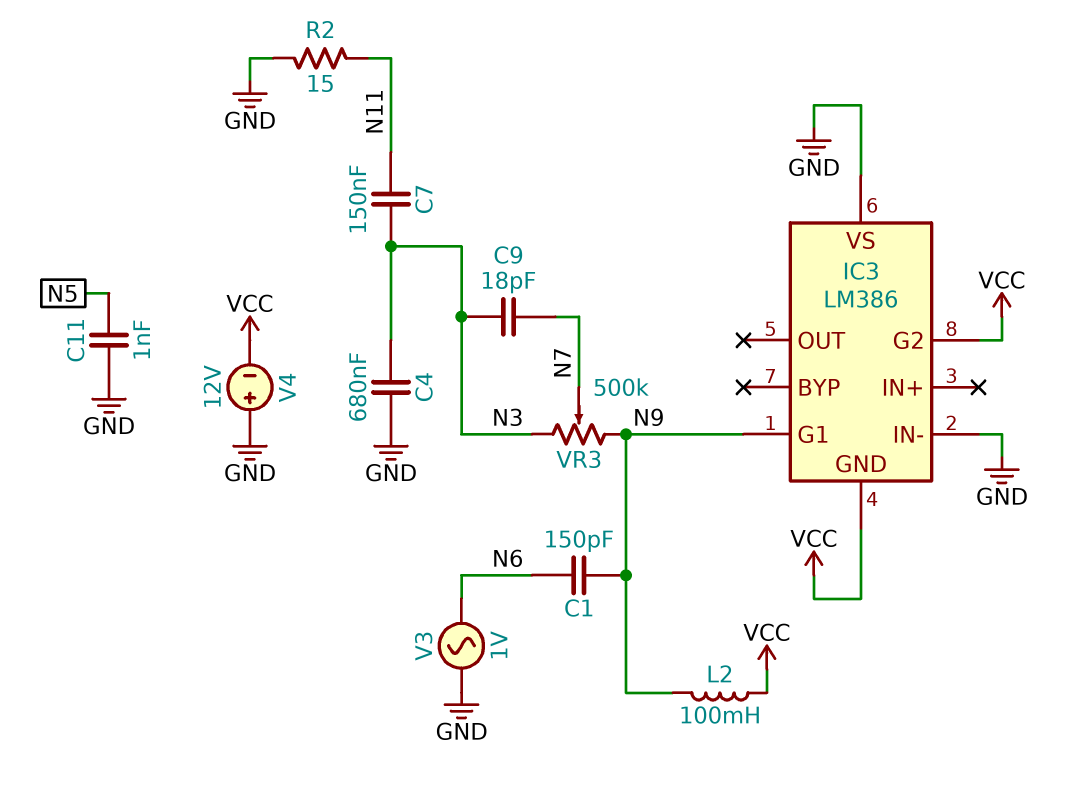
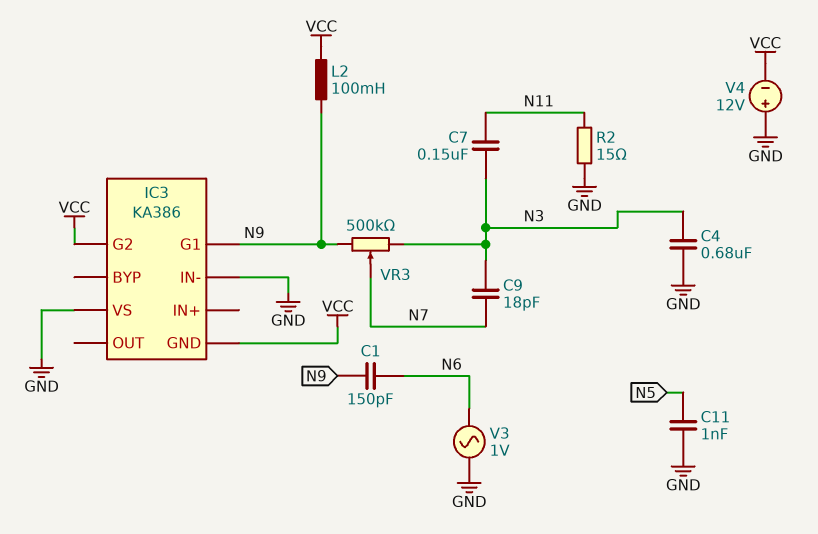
IC3: LM386 -> KA386

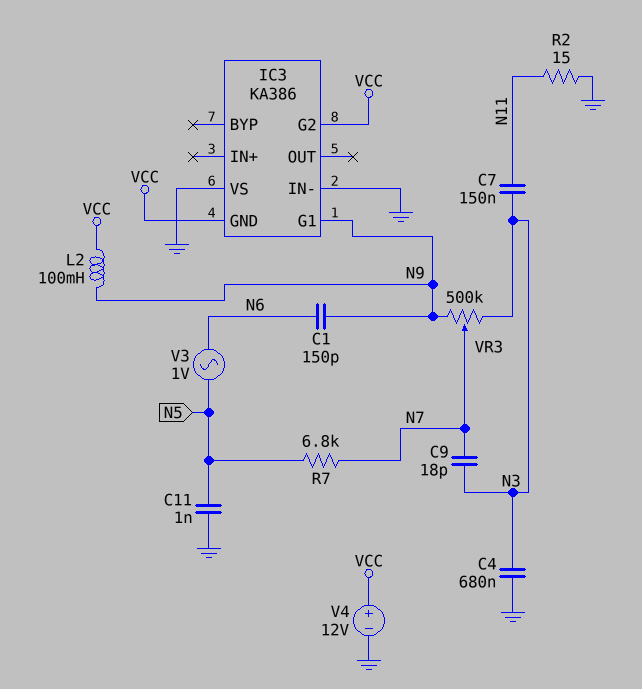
R7: none -> 6.8k (N5, N7)
V3: AC 1V (GND, N6) -> AC 1V (N5, N6)
V4: 12V (plus GND, minus VCC) -> 12V (plus VCC, minus GND)

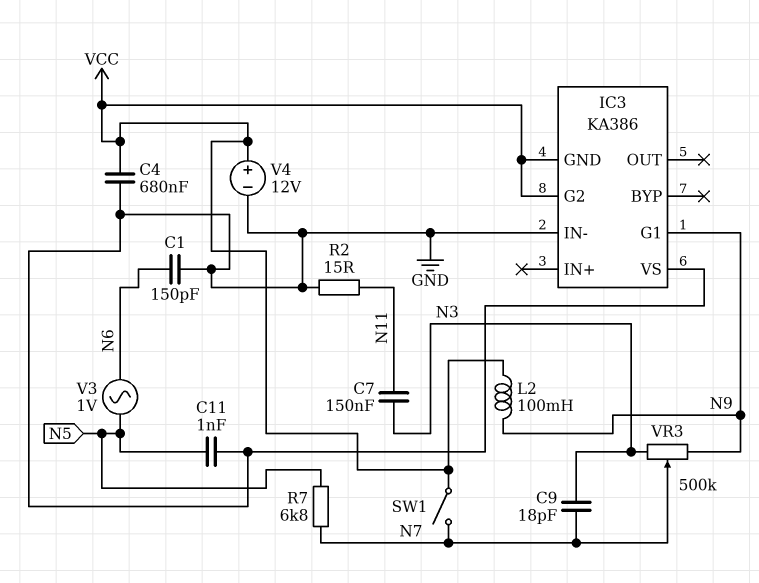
C1: 150pF (N6, N9) -> 150pF (GND, N6)
C4: 680nF (GND, N3) -> 680nF (GND, VCC)
SW1: none -> switch (N7, VCC)

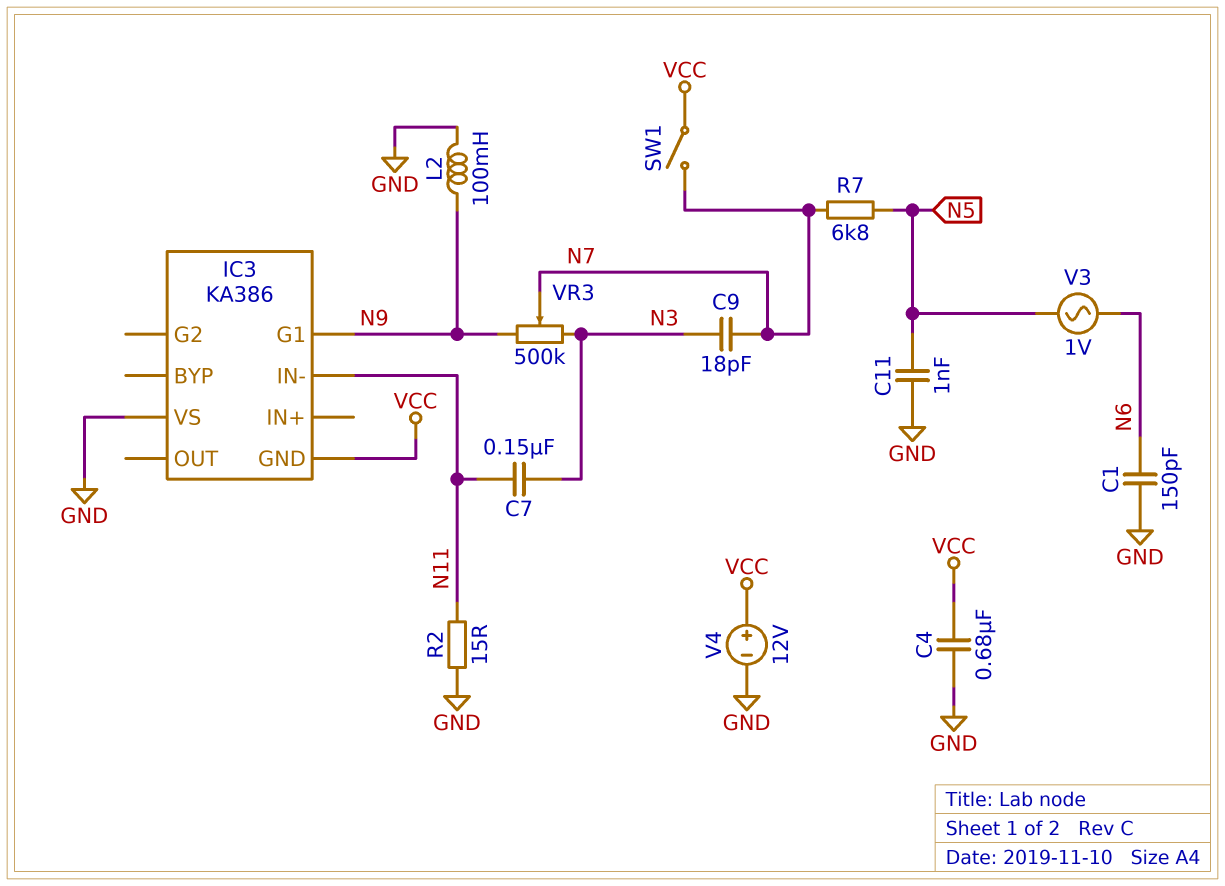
IC3 pin G2: VCC -> none
IC3 pin IN-: GND -> N11
L2: 100mH (N9, VCC) -> 100mH (GND, N9)

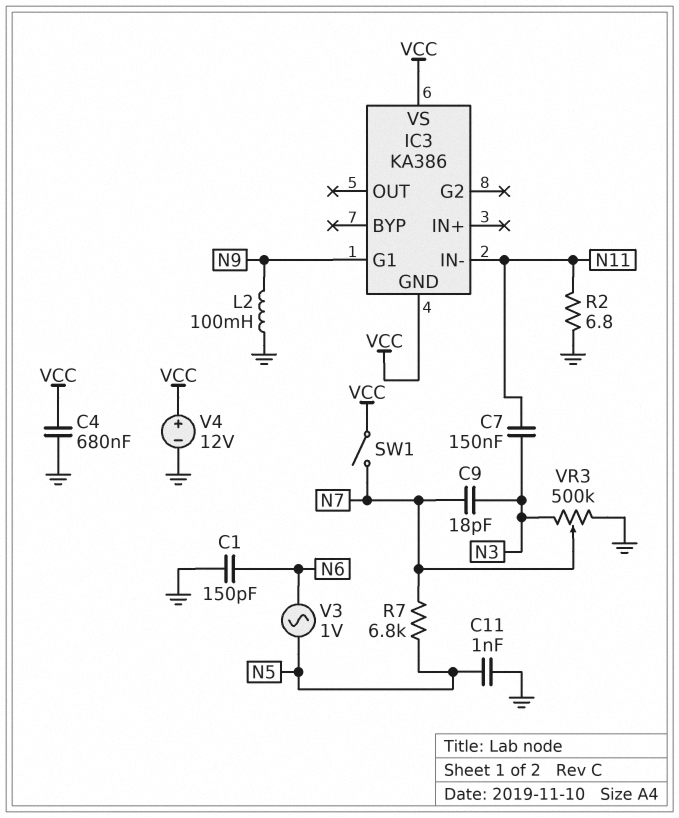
IC3 pin VS: GND -> VCC
R2: 15 (GND, N11) -> 6.8 (GND, N11)
VR3: 500k (N3, N9, wiper N7) -> 500k (GND, N3, wiper N7)

